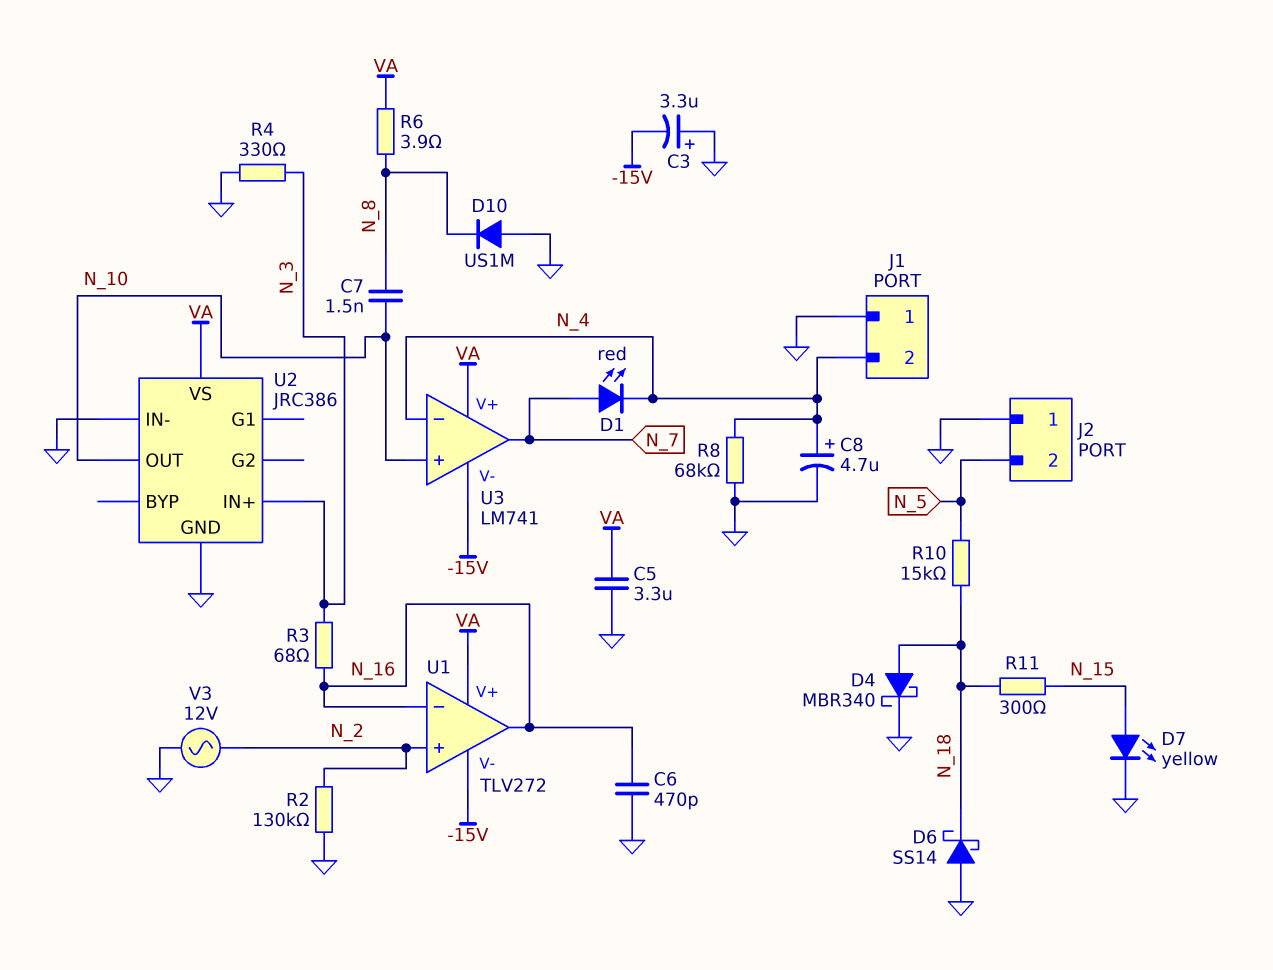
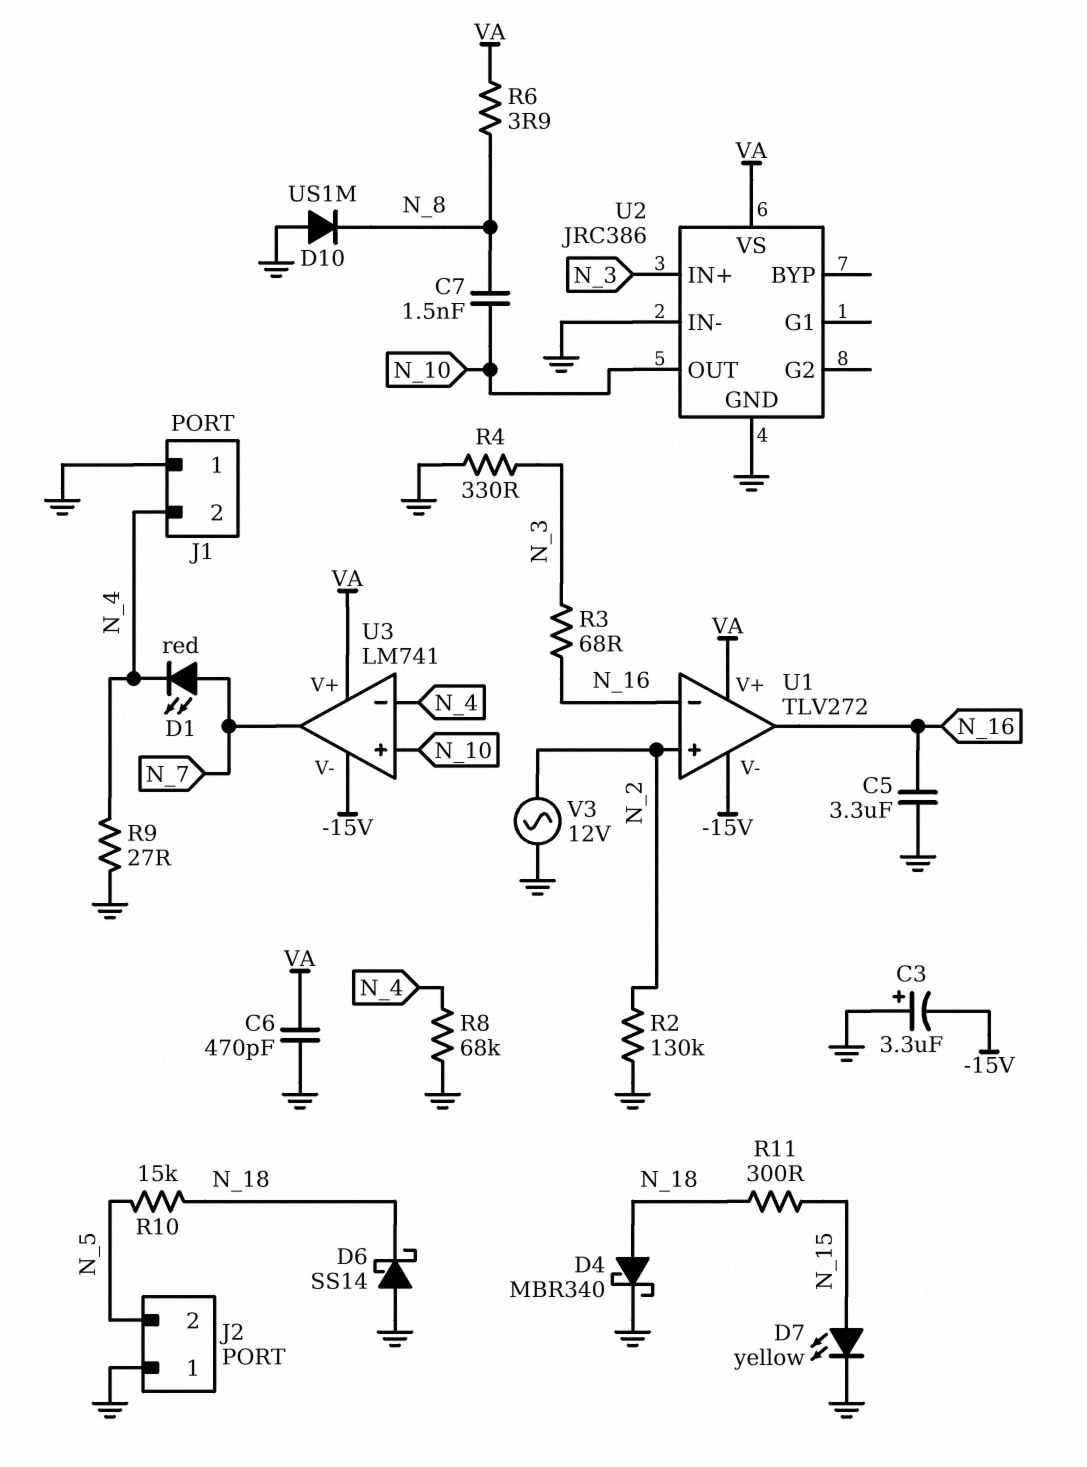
C5: 3.3uF (GND, VA) -> 3.3uF (GND, N_16)
C6: 470pF (GND, N_16) -> 470pF (GND, VA)
C8: 4.7uF (plus N_4, minus GND) -> none
R9: none -> 27 (GND, N_4)

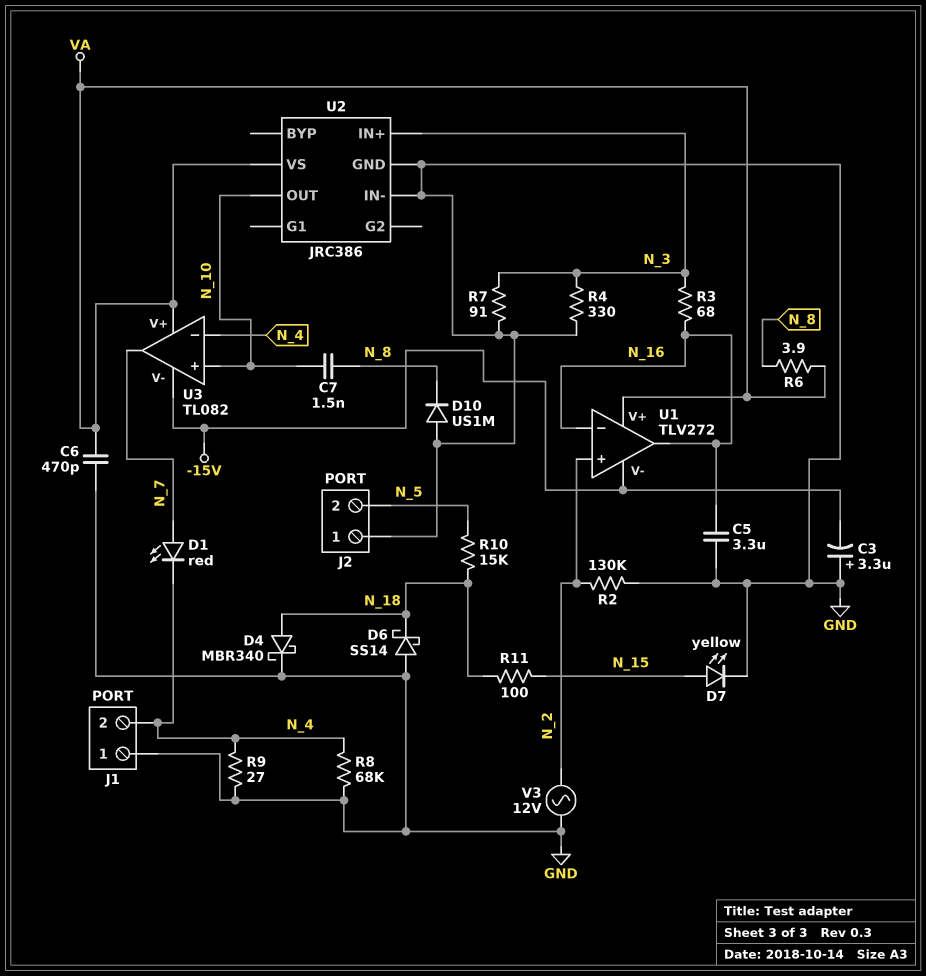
R7: none -> 91 (GND, N_3)
R11: 300 (N_15, N_18) -> 100 (N_15, N_18)
U3: LM741 -> TL082

